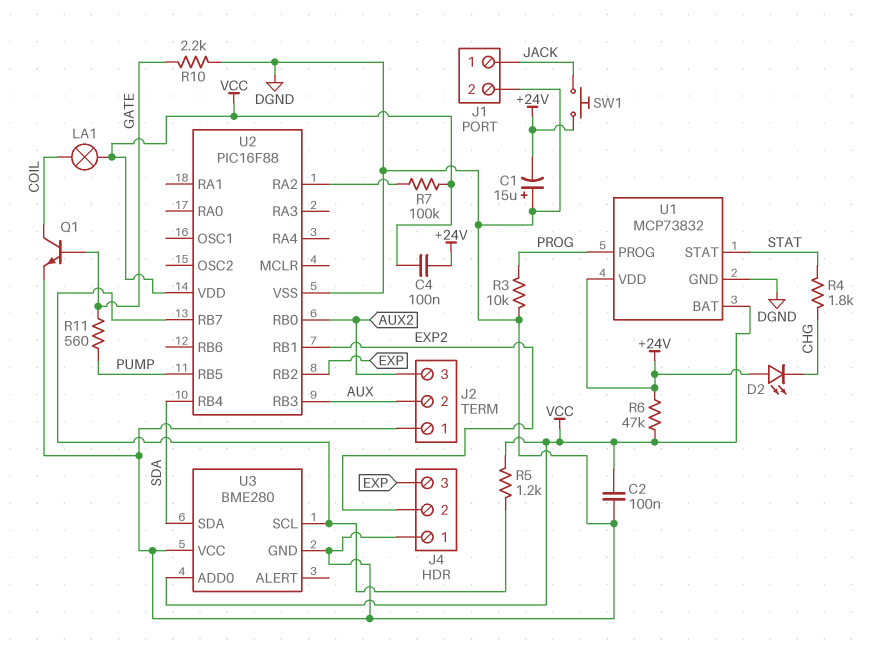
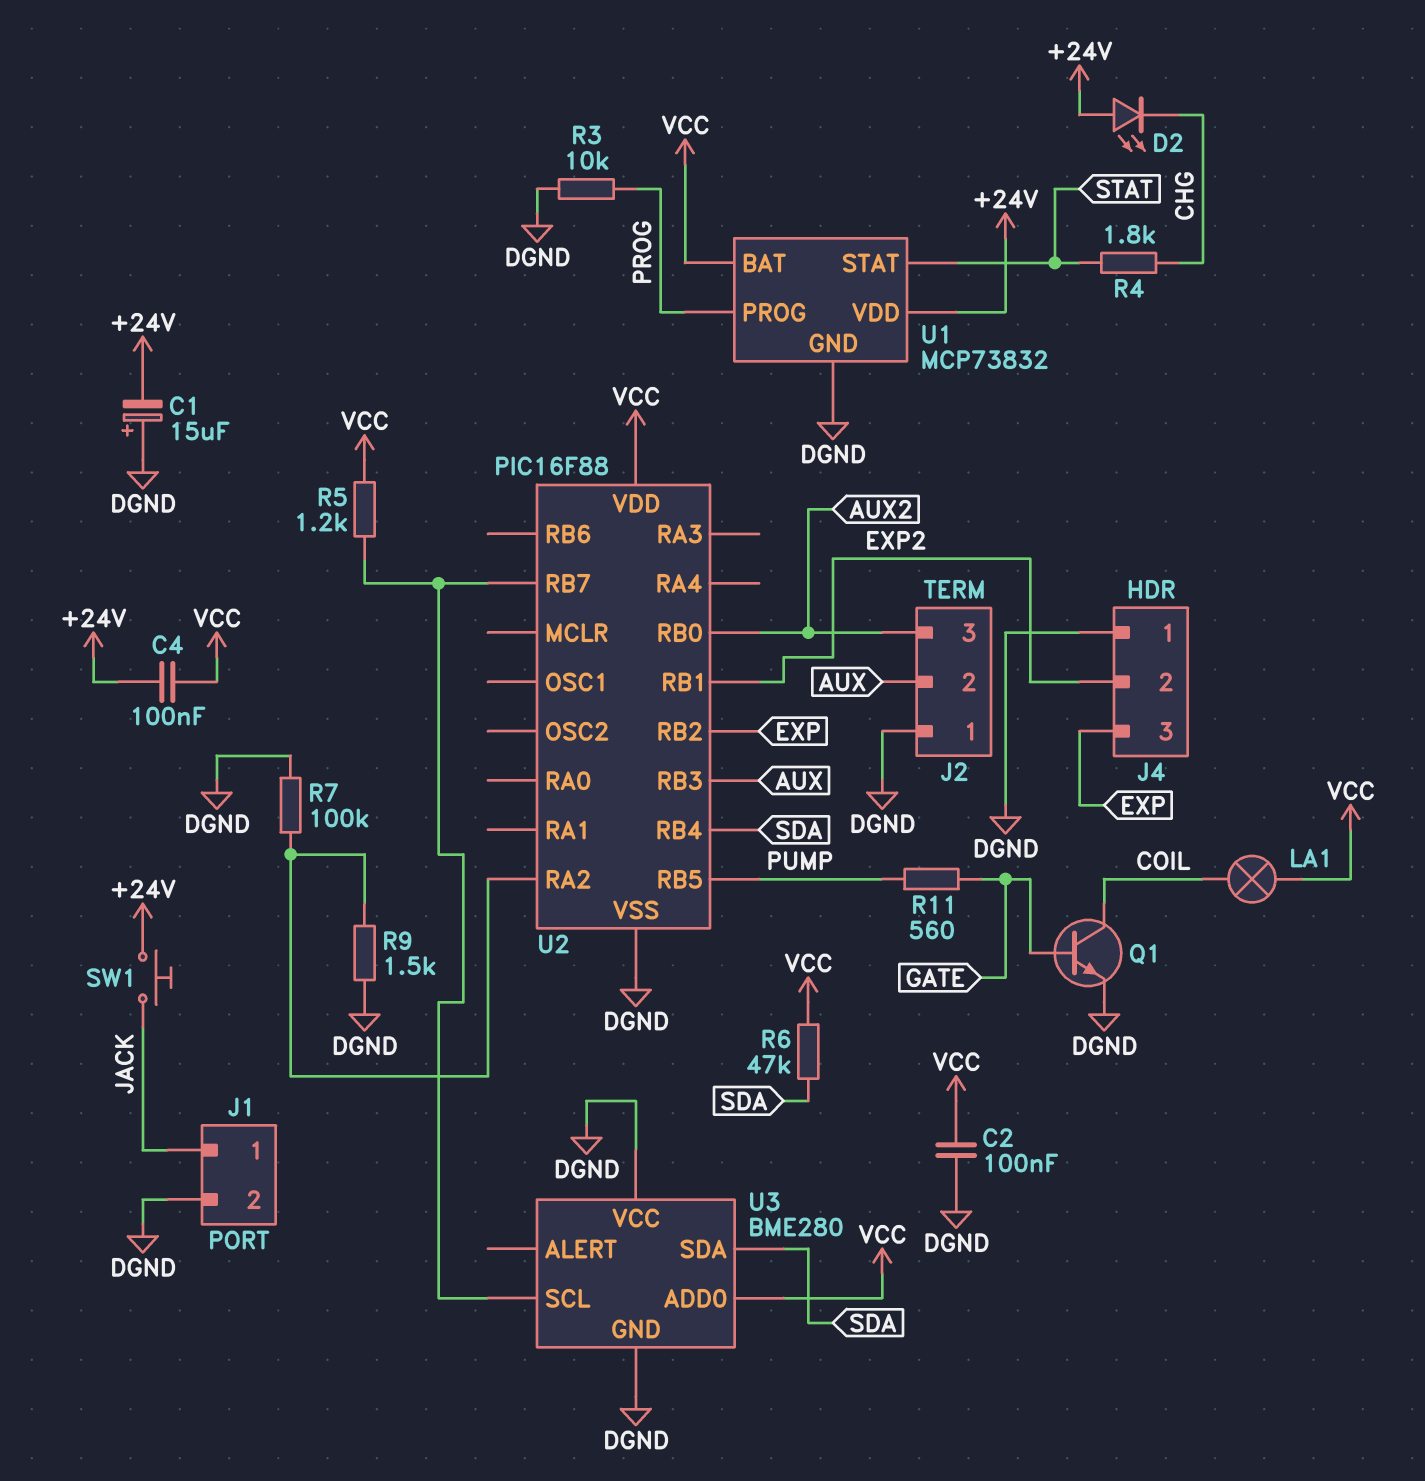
R6: 47k (+24V, VCC) -> 47k (SDA, VCC)
R7: 100k (U2/RA2, VCC) -> 100k (DGND, U2/RA2)
R9: none -> 1.5k (DGND, U2/RA2)
R10: 2.2k (DGND, GATE) -> none

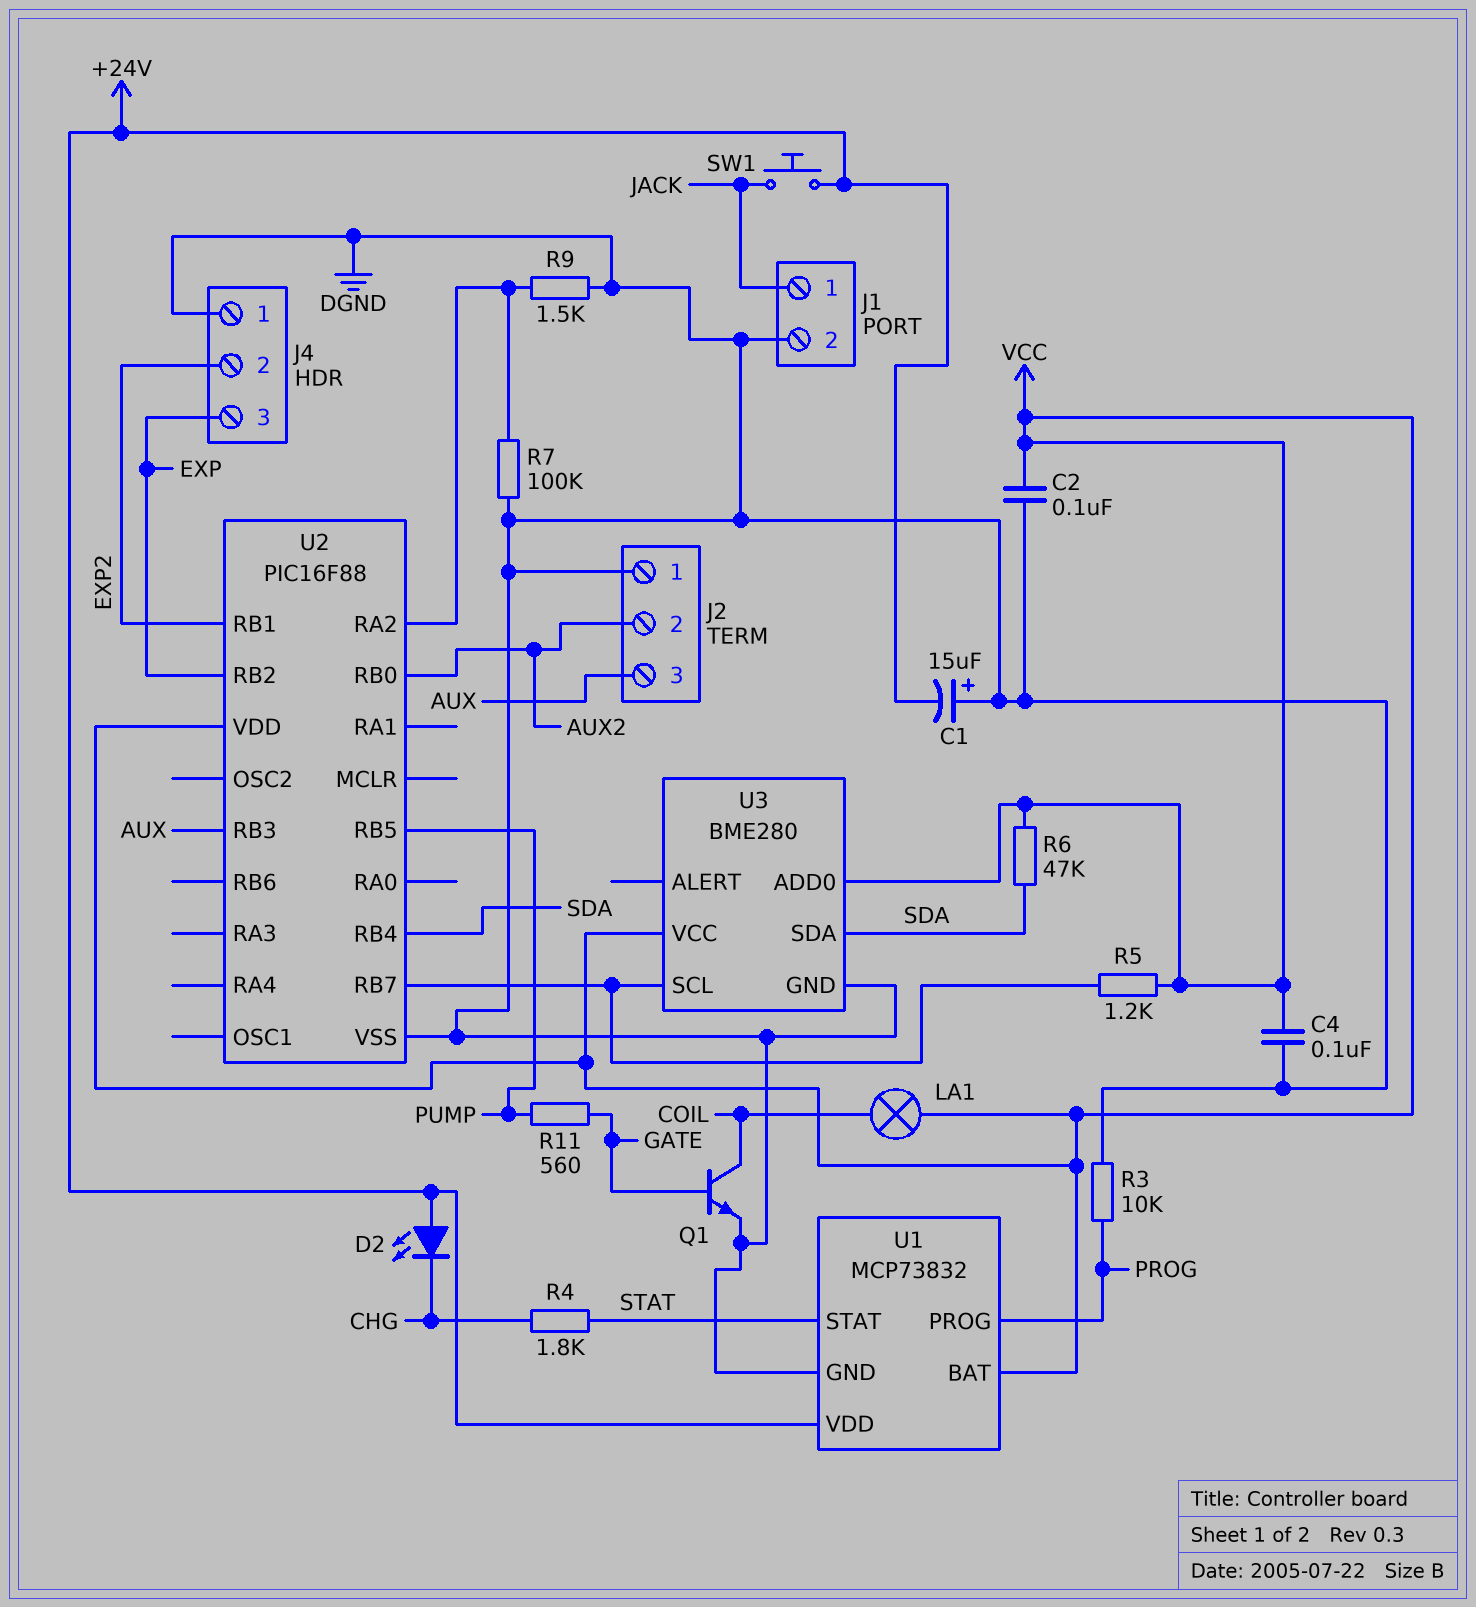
C4: 100nF (+24V, VCC) -> 100nF (DGND, VCC)
J2 pin 2: AUX -> AUX2
J2 pin 3: AUX2 -> AUX
U3 pin VCC: DGND -> VCC

